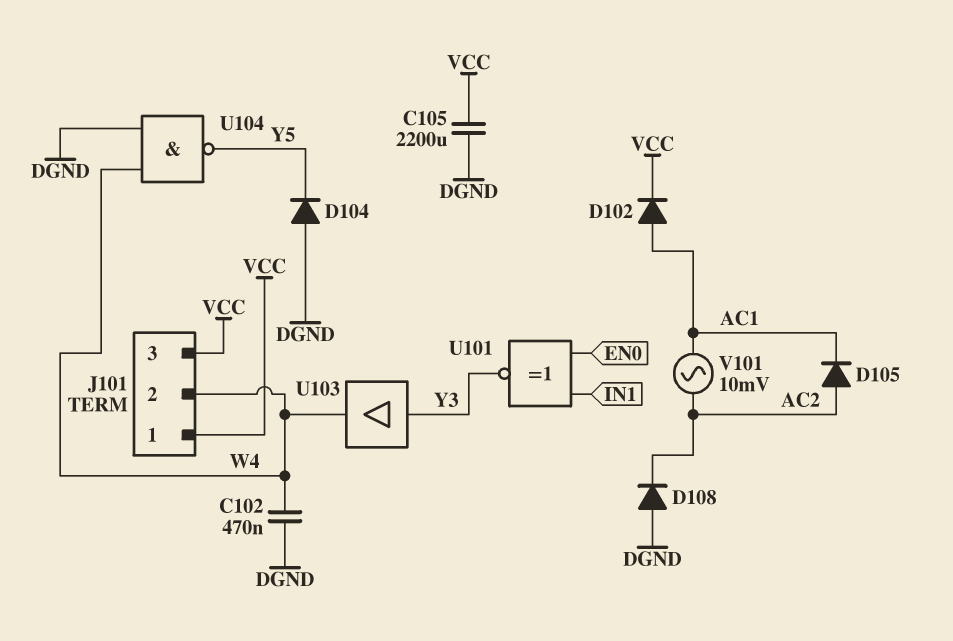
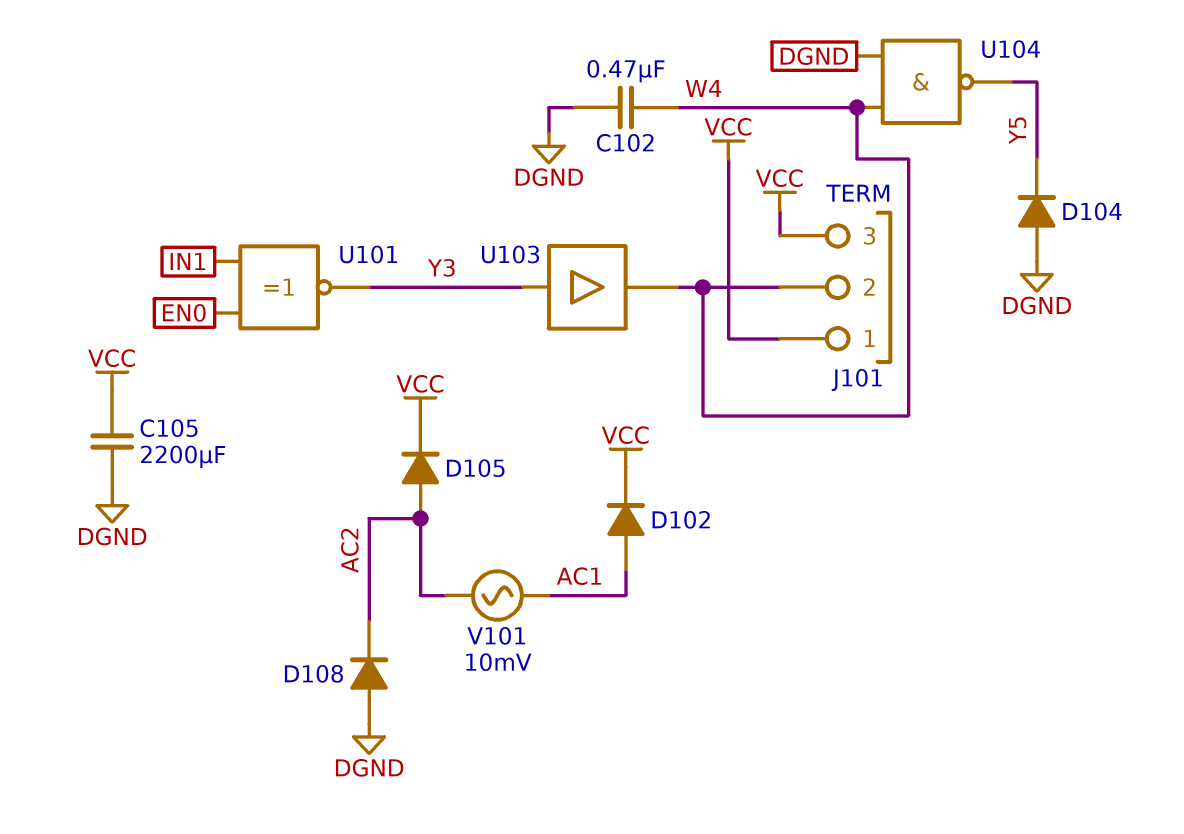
D105: diode (A AC2, K AC1) -> diode (A AC2, K VCC)

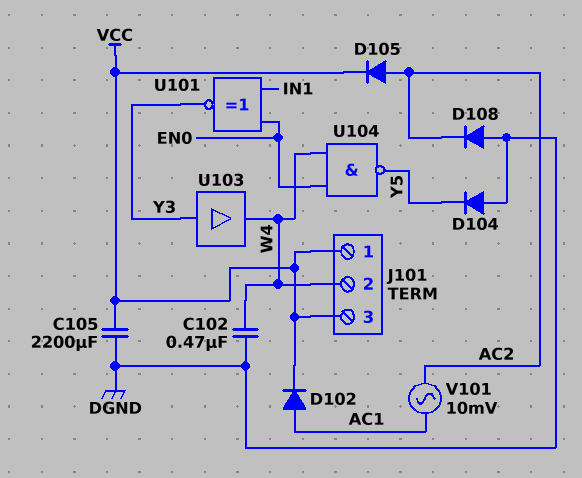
U104: NAND (in DGND, in W4, out Y5) -> NAND (in EN0, in W4, out Y5)

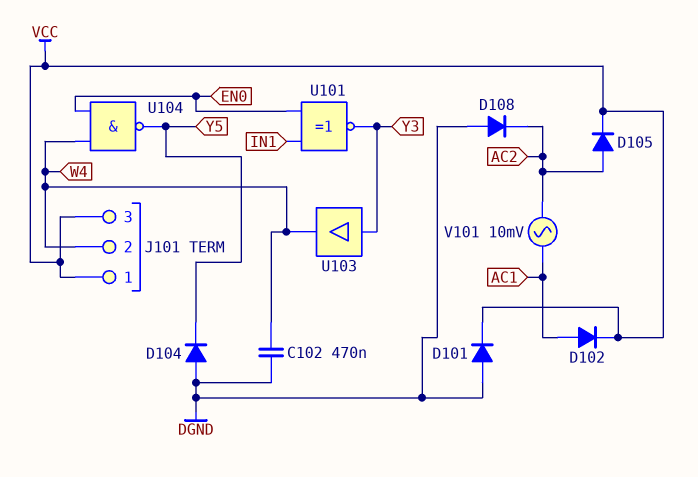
C105: 2200uF (DGND, VCC) -> none
D101: none -> diode (A DGND, K VCC)

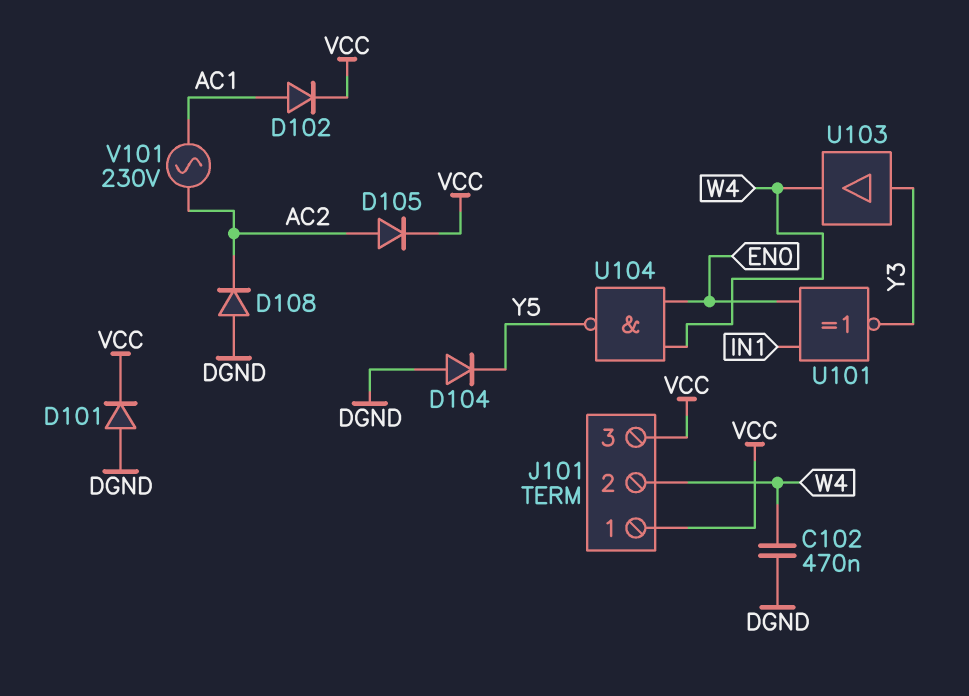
V101: AC 10mV (AC1, AC2) -> AC 230V (AC1, AC2)

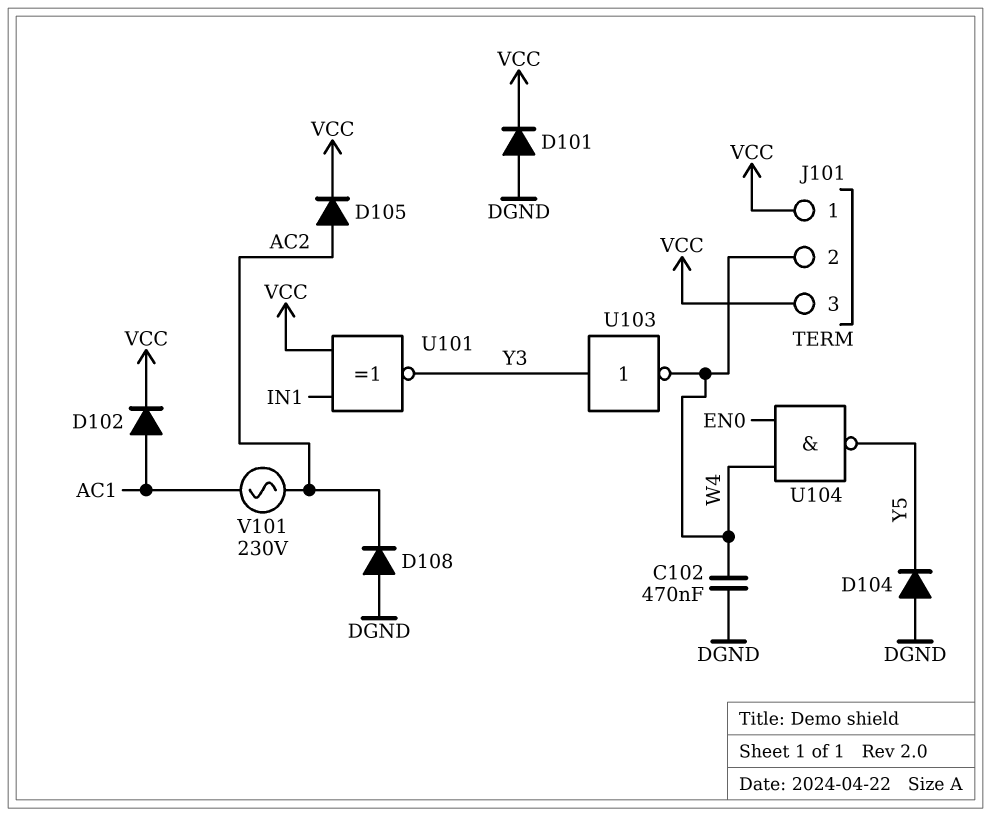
U101: XNOR (in EN0, in IN1, out Y3) -> XNOR (in IN1, in VCC, out Y3)
U103: buffer (in Y3, out W4) -> NOT (in Y3, out W4)

